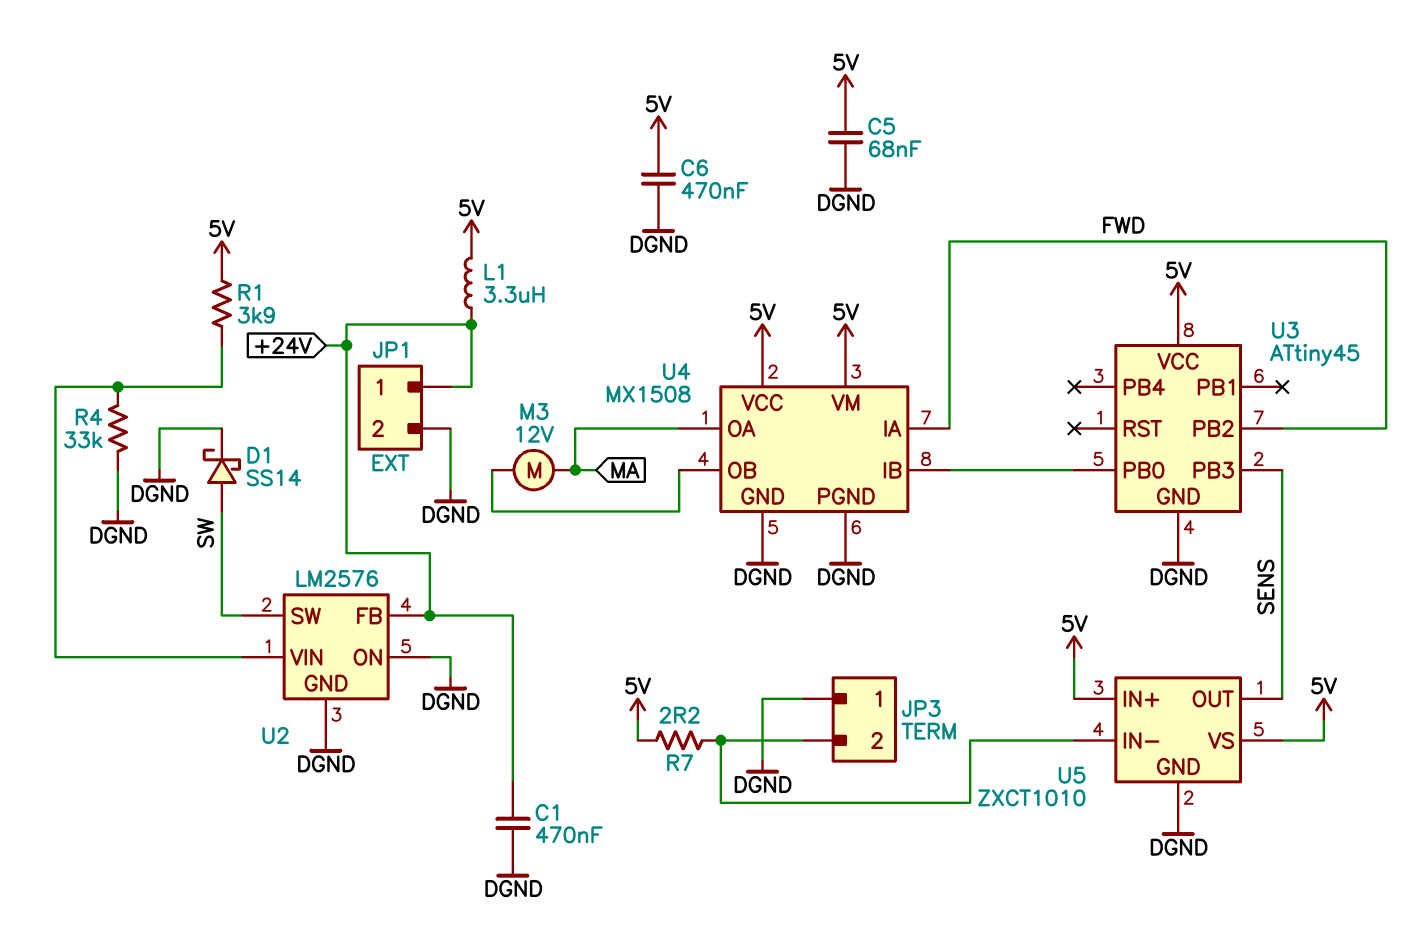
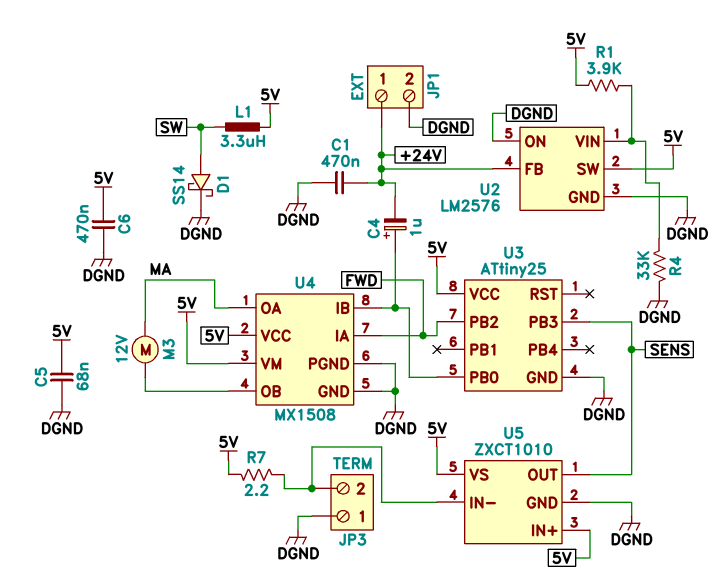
C4: none -> 1uF (plus U3/PB0, minus +24V)
L1: 3.3uH (+24V, 5V) -> 3.3uH (5V, SW)
U2 pin SW: SW -> 5V
U3: ATtiny45 -> ATtiny25

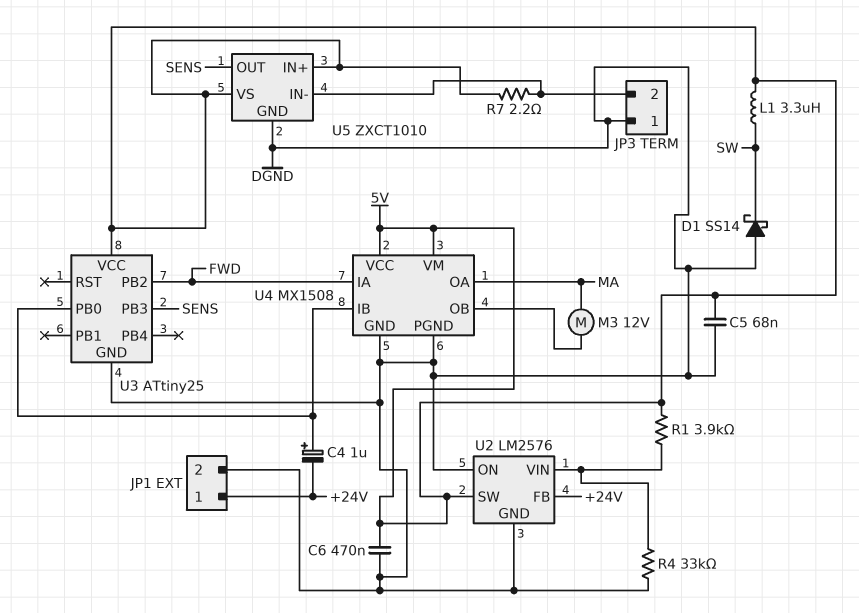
C1: 470nF (+24V, DGND) -> none
D1: schottky SS14 (A SW, K DGND) -> schottky SS14 (A DGND, K SW)

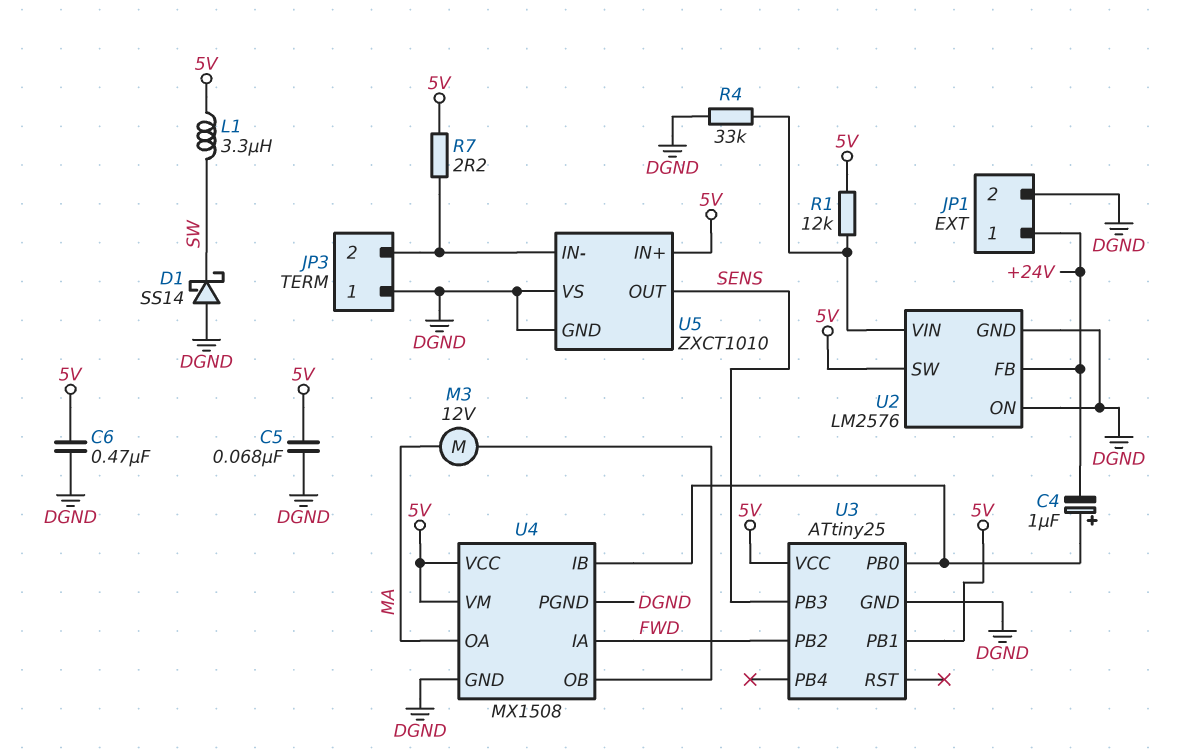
R1: 3.9k (5V, U2/VIN) -> 12k (5V, U2/VIN)
U3 pin PB1: none -> 5V
U5 pin VS: 5V -> DGND

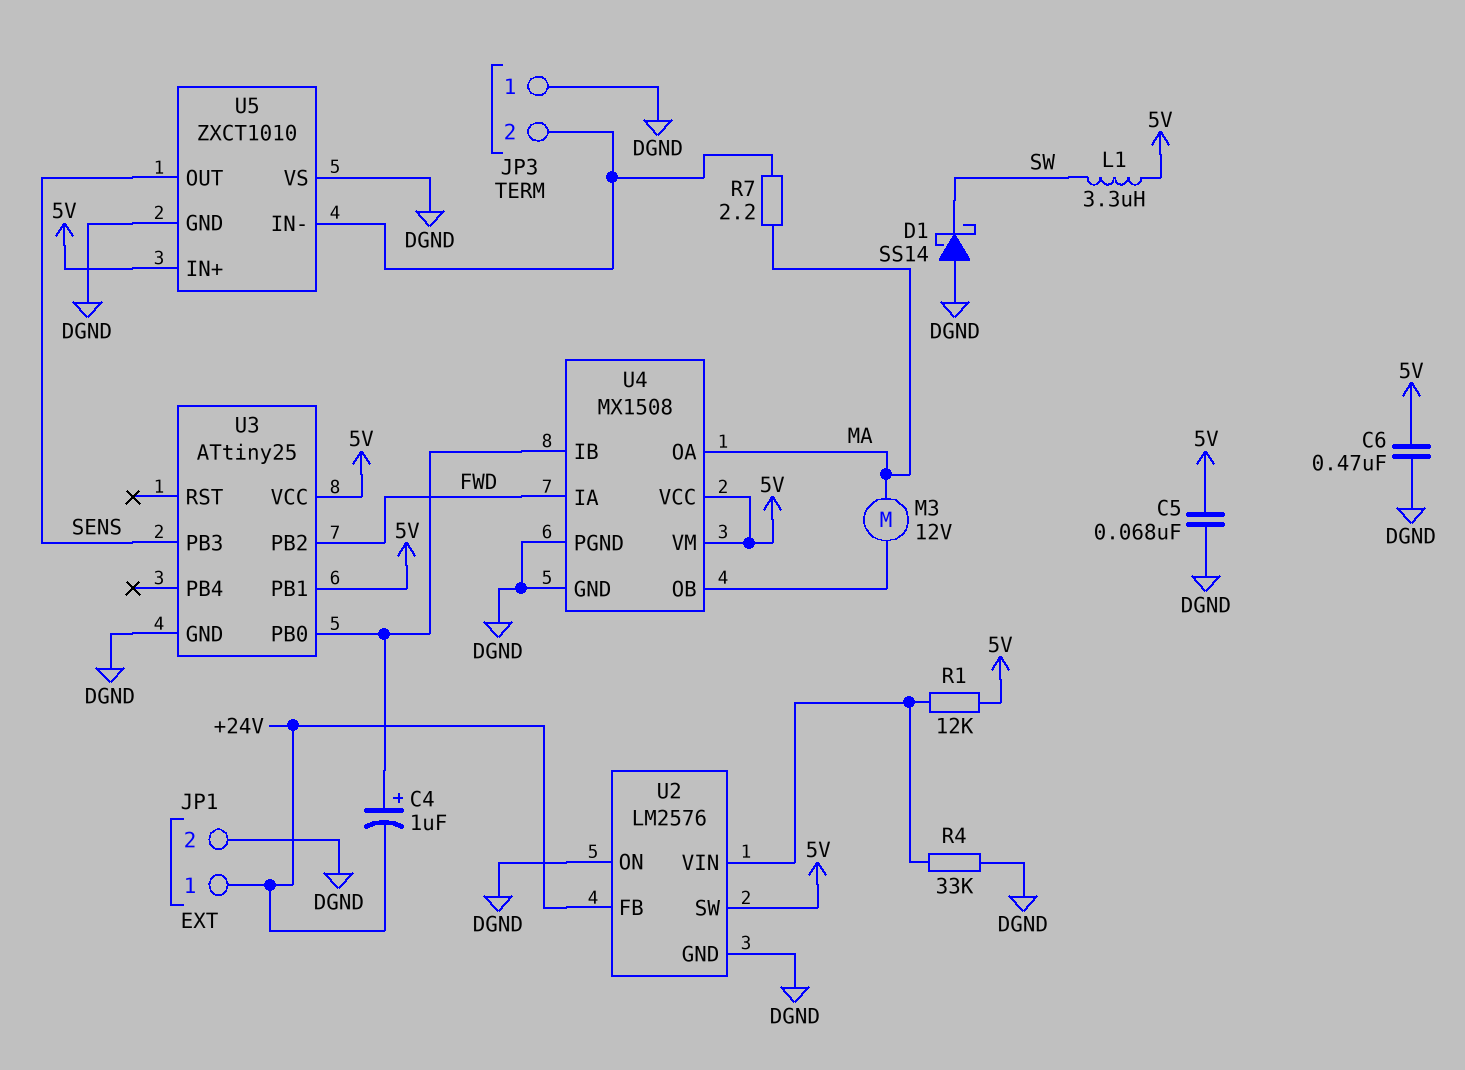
R7: 2.2 (5V, JP3/2) -> 2.2 (JP3/2, MA)

